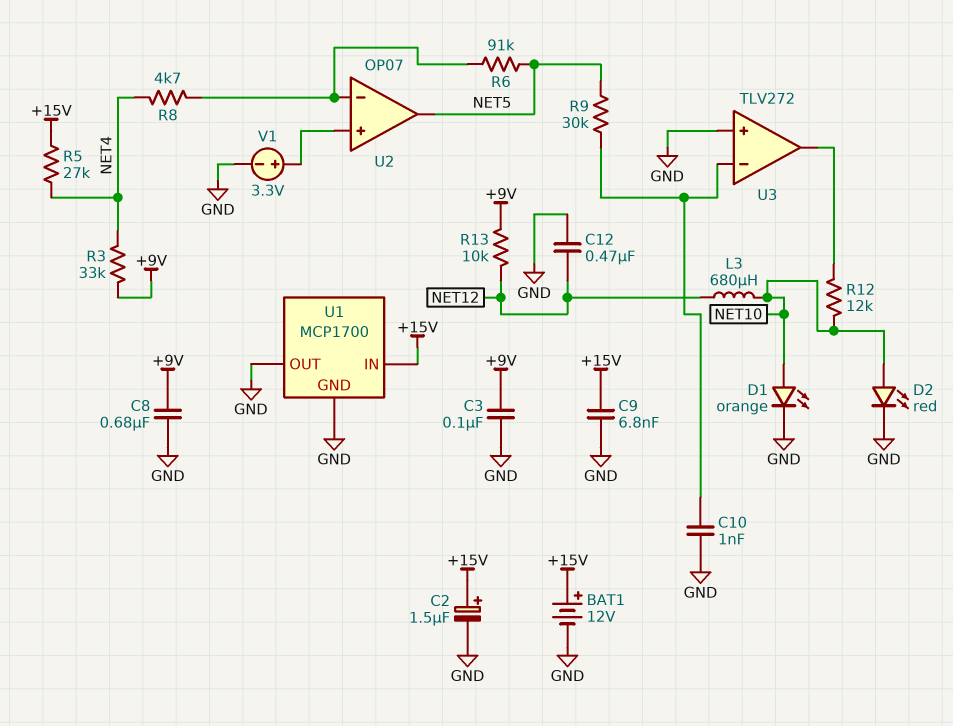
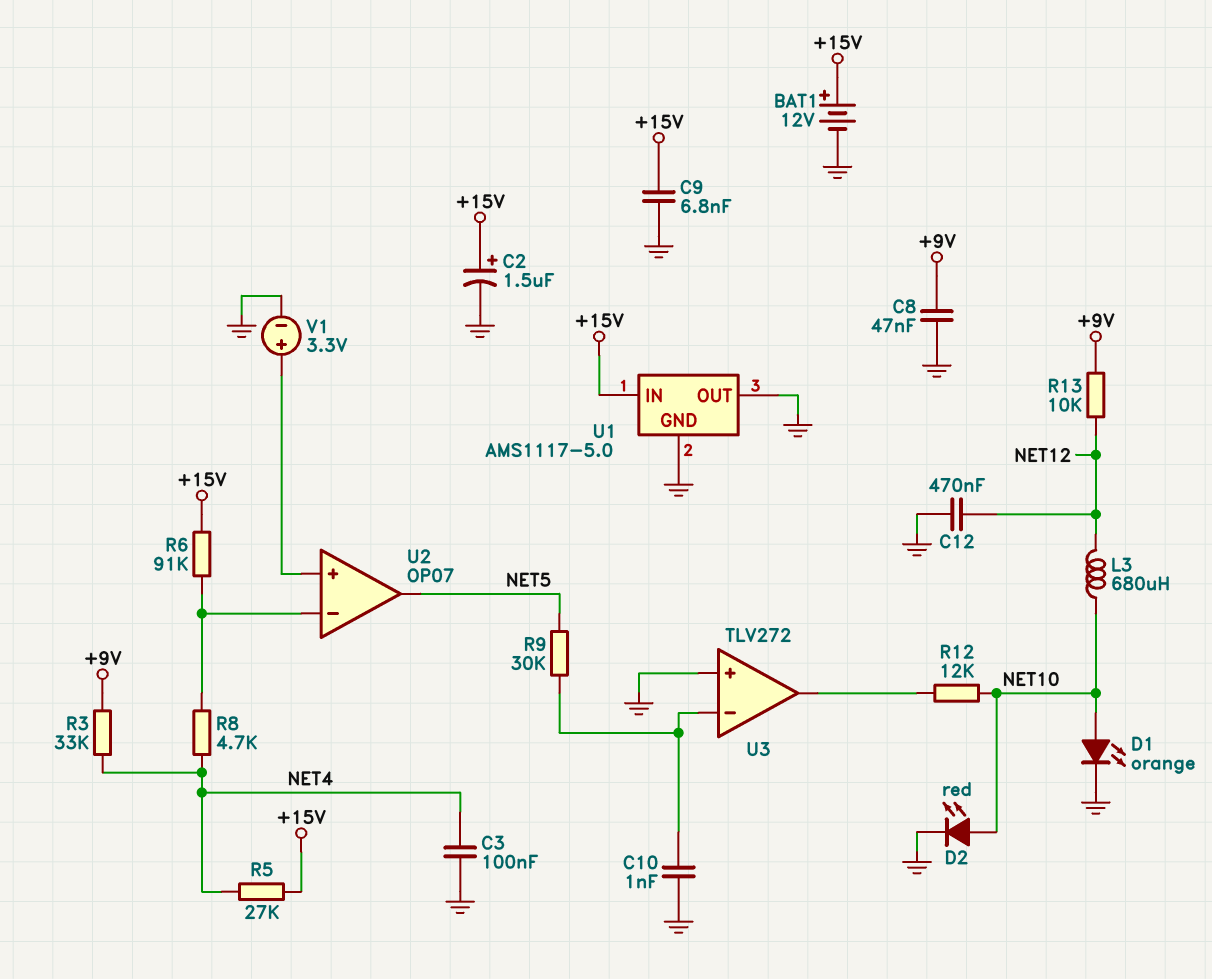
C3: 100nF (+9V, GND) -> 100nF (GND, NET4)
C8: 680nF (+9V, GND) -> 47nF (+9V, GND)
R6: 91k (NET5, U2/in-) -> 91k (+15V, U2/in-)
U1: MCP1700 -> AMS1117-5.0

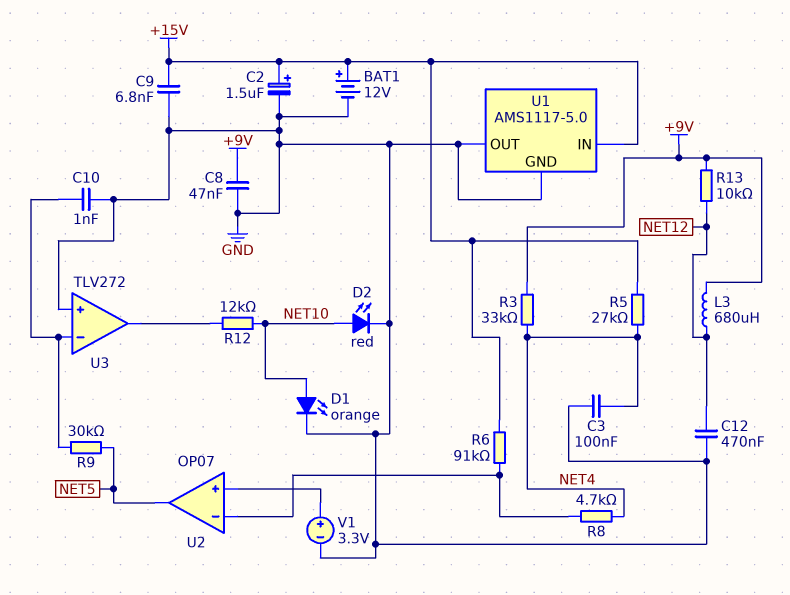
L3: 680uH (NET10, NET12) -> 680uH (+9V, NET12)

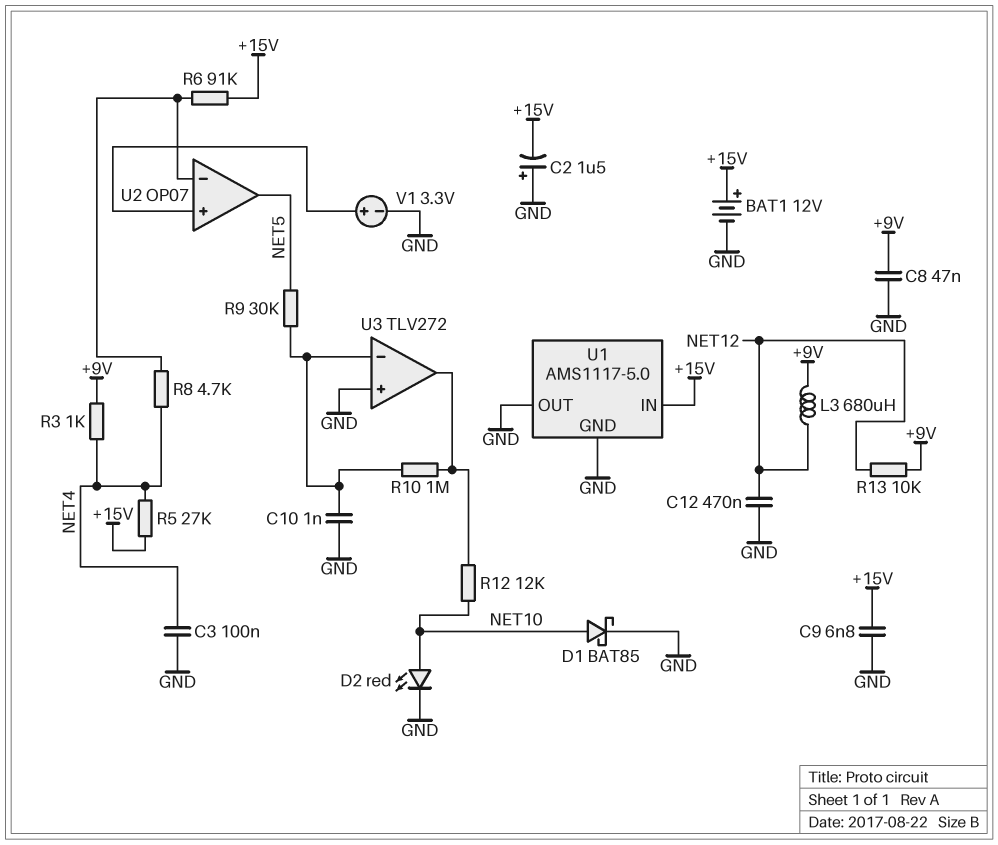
C2: 1.5uF (plus +15V, minus GND) -> 1.5uF (plus GND, minus +15V)
D1: LED orange (A NET10, K GND) -> schottky BAT85 (A NET10, K GND)
R3: 33k (+9V, NET4) -> 1k (+9V, NET4)
R10: none -> 1M (U3/in-, U3/out)

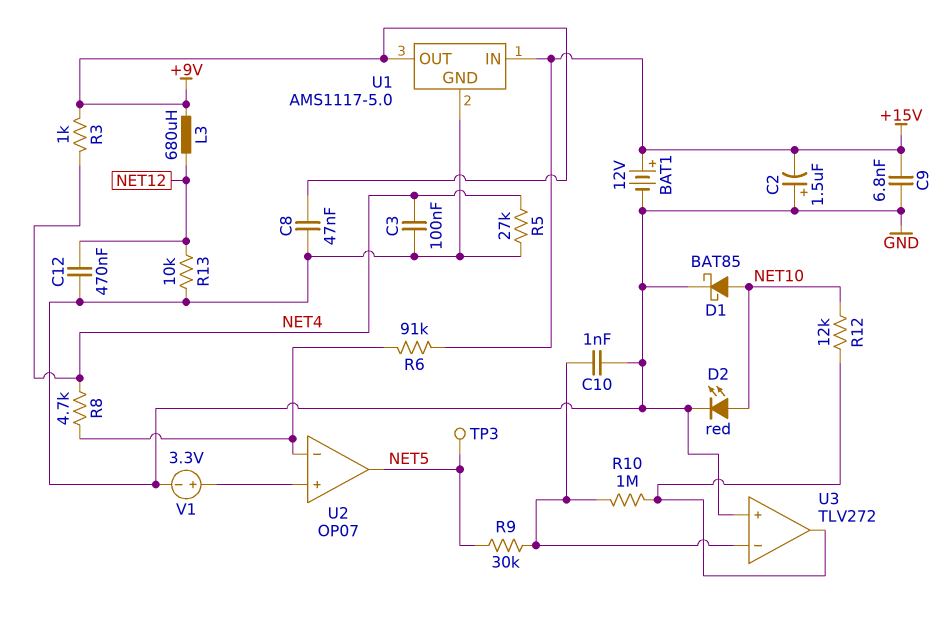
R5: 27k (+15V, NET4) -> 27k (GND, NET4)
R13: 10k (+9V, NET12) -> 10k (GND, NET12)
TP3: none -> test point (NET5)
U1 pin OUT: GND -> +9V

